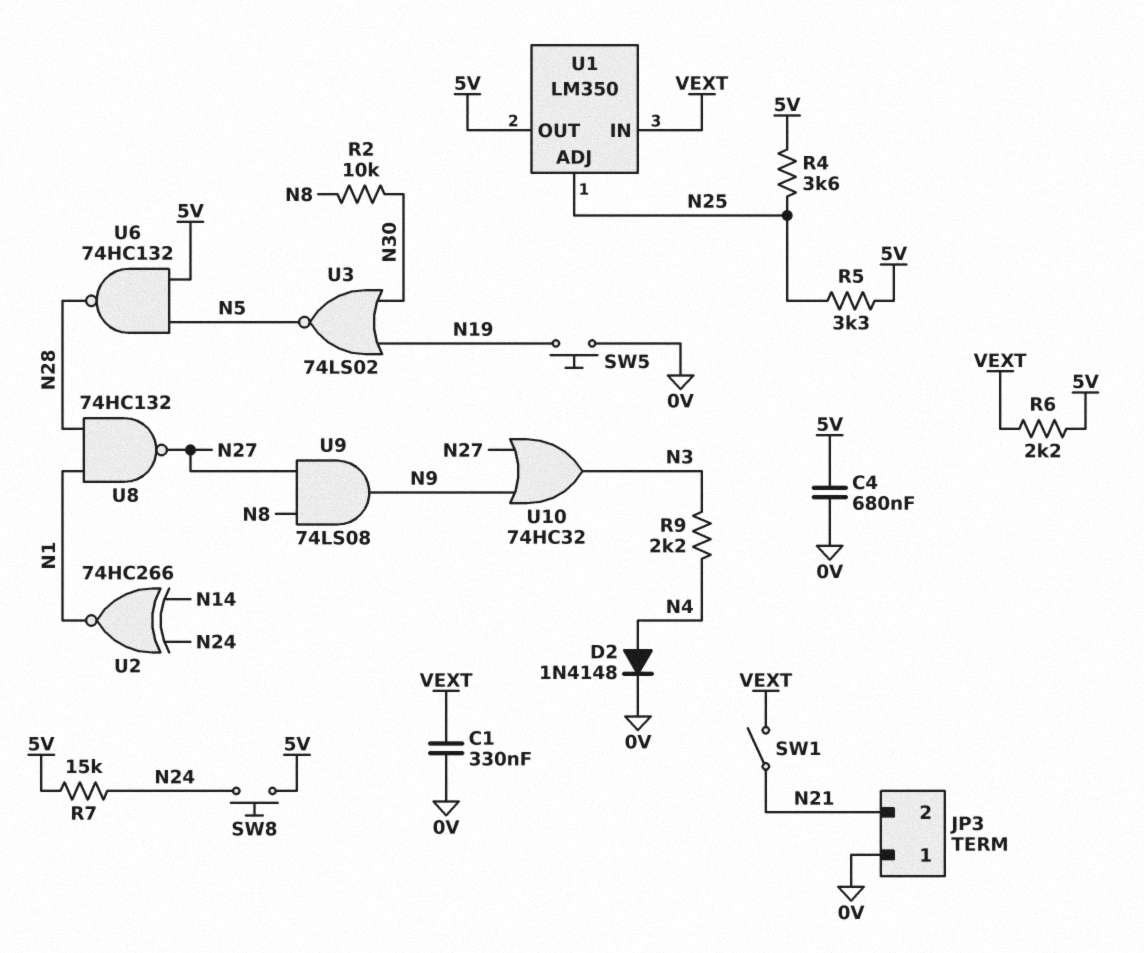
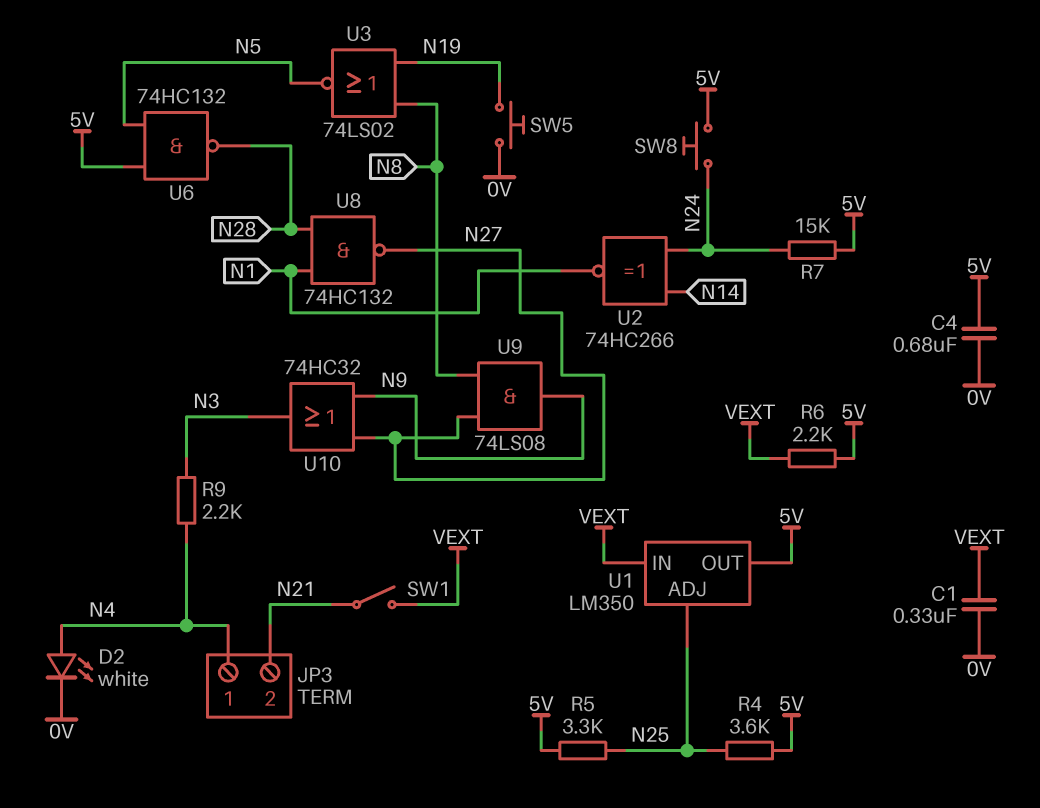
D2: diode 1N4148 (A N4, K 0V) -> LED white (A N4, K 0V)
JP3 pin 1: 0V -> N4
R2: 10k (N8, N30) -> none
U3: NOR 74LS02 (in N19, in N30, out N5) -> NOR 74LS02 (in N8, in N19, out N5)

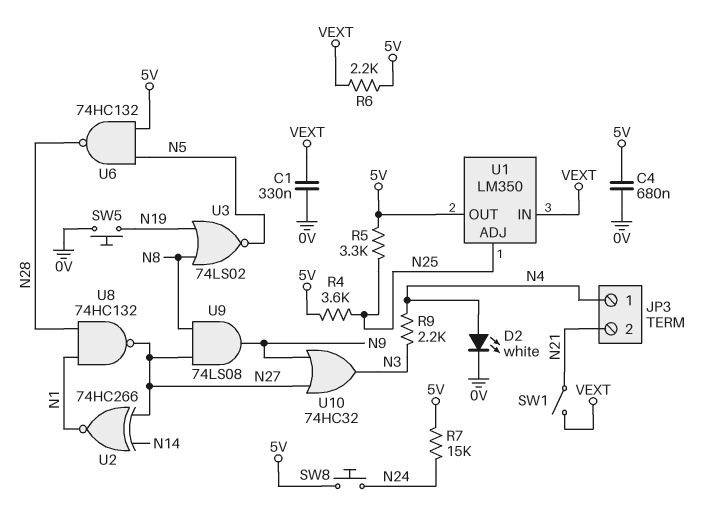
U2: XNOR 74HC266 (in N14, in N24, out N1) -> XNOR 74HC266 (in N14, in N27, out N1)

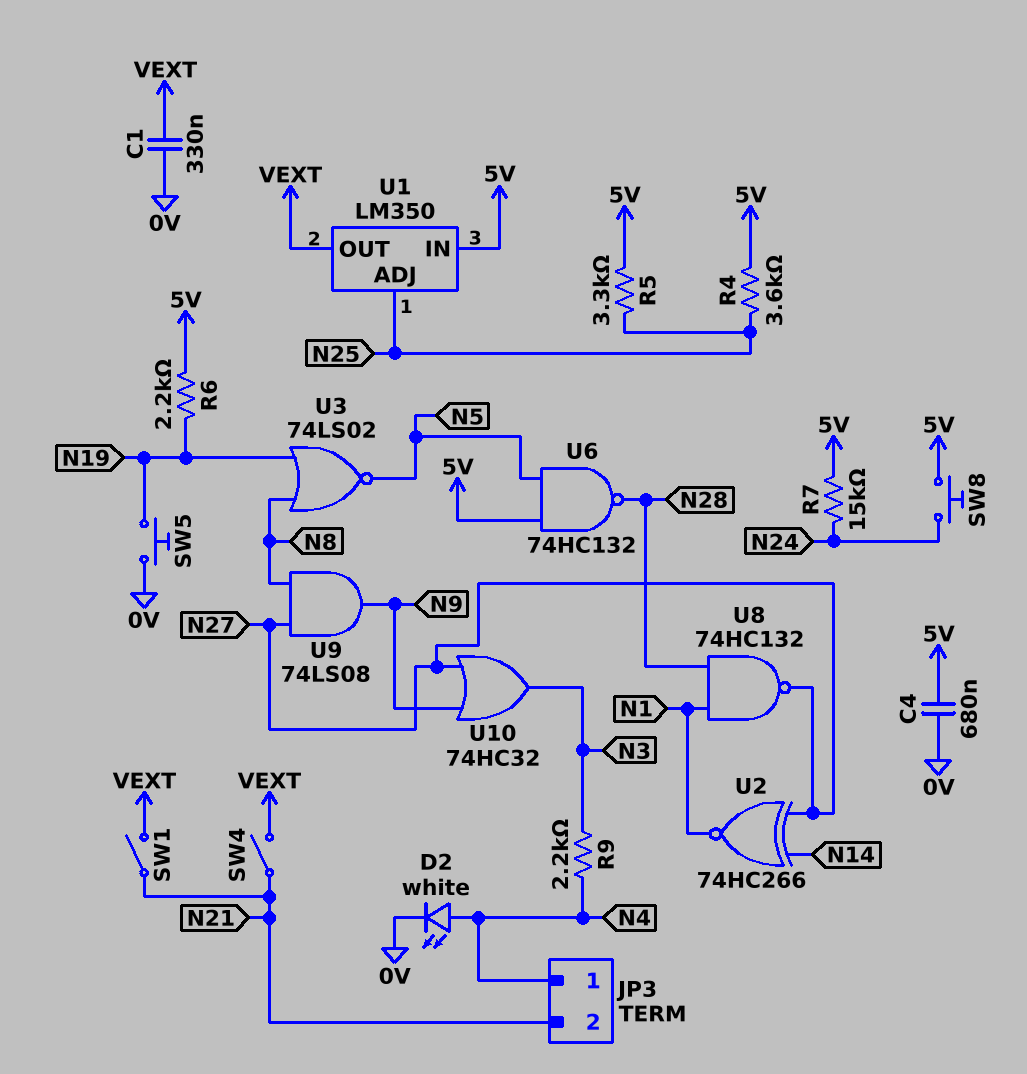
R6: 2.2k (5V, VEXT) -> 2.2k (5V, N19)
SW4: none -> switch (N21, VEXT)
U1 pin IN: VEXT -> 5V
U1 pin OUT: 5V -> VEXT

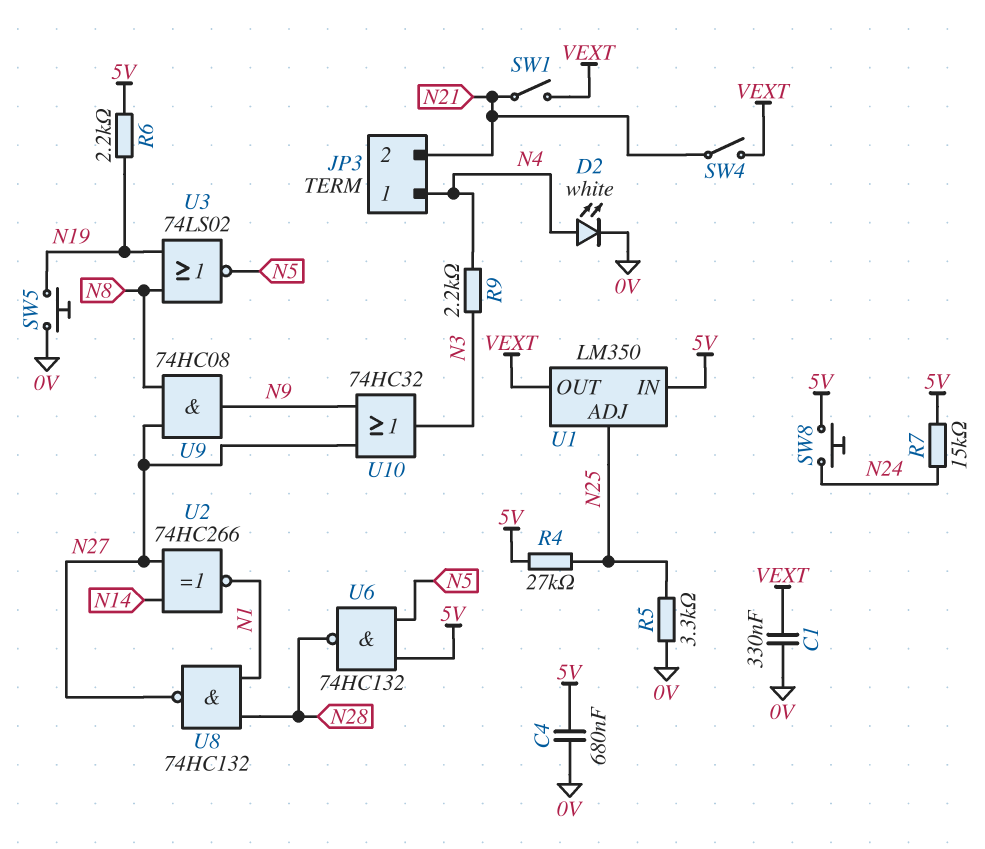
R4: 3.6k (5V, N25) -> 27k (5V, N25)
R5: 3.3k (5V, N25) -> 3.3k (0V, N25)
U9: AND 74LS08 (in N8, in N27, out N9) -> AND 74HC08 (in N8, in N27, out N9)

